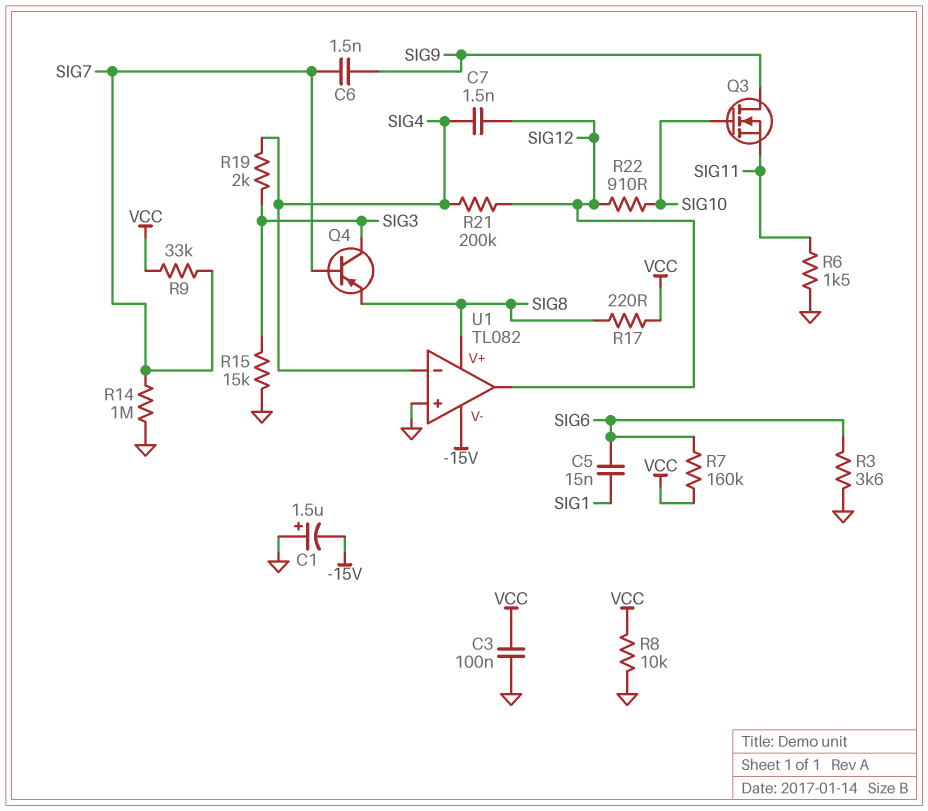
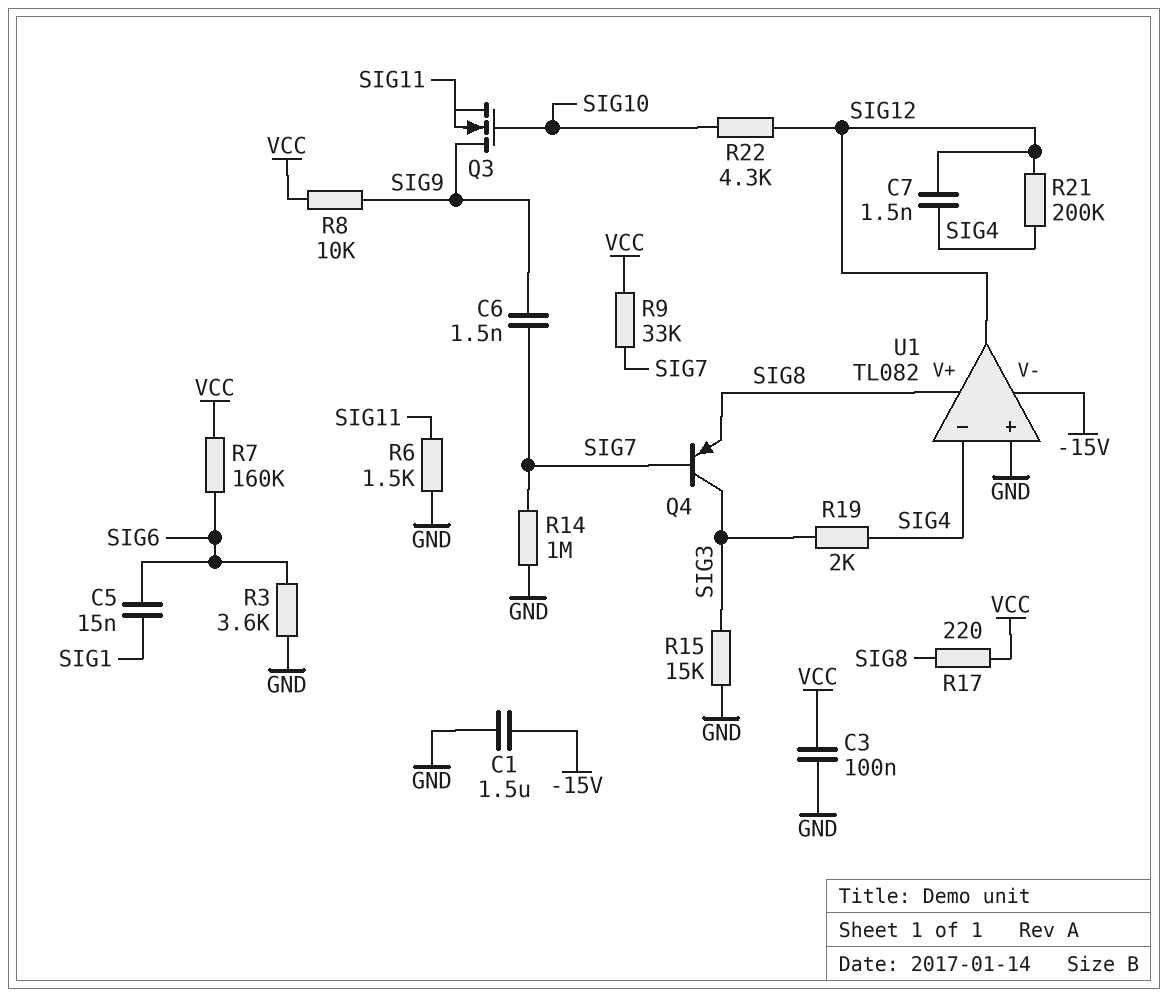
C1: 1.5uF (plus GND, minus -15V) -> 1.5uF (-15V, GND)
R8: 10k (GND, VCC) -> 10k (SIG9, VCC)
R22: 910 (SIG10, SIG12) -> 4.3k (SIG10, SIG12)

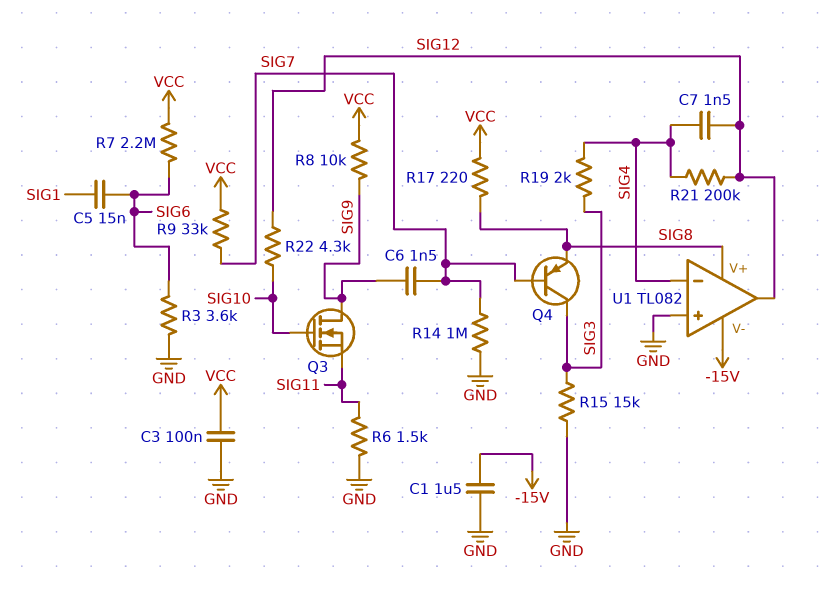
R7: 160k (SIG6, VCC) -> 2.2M (SIG6, VCC)

